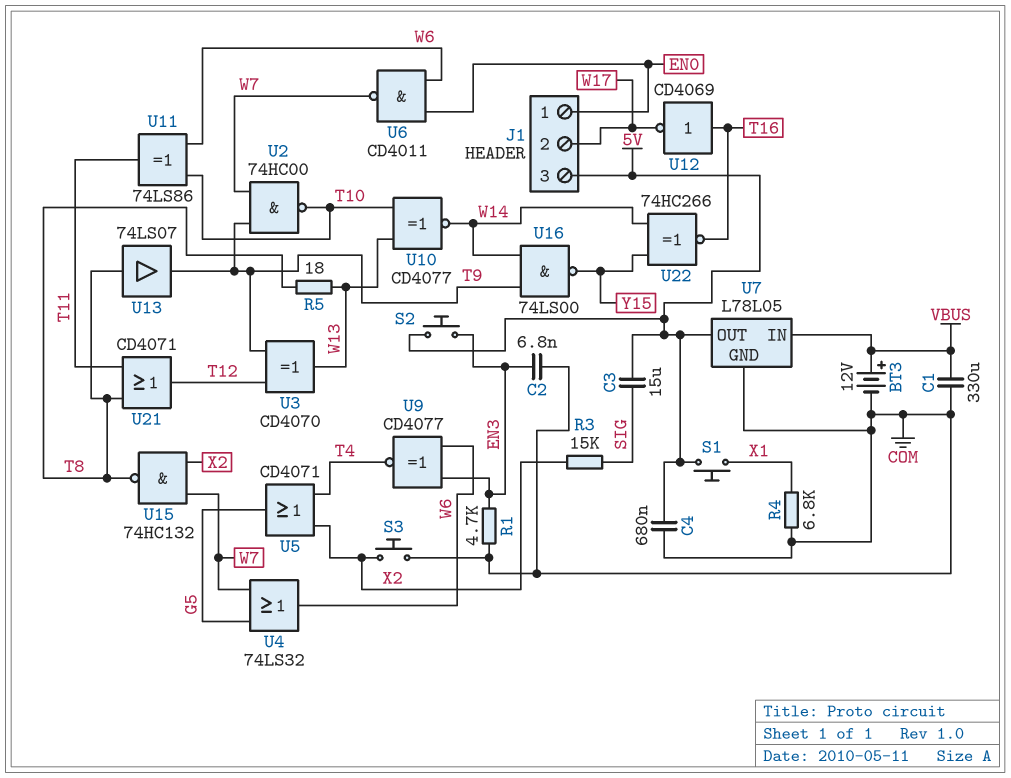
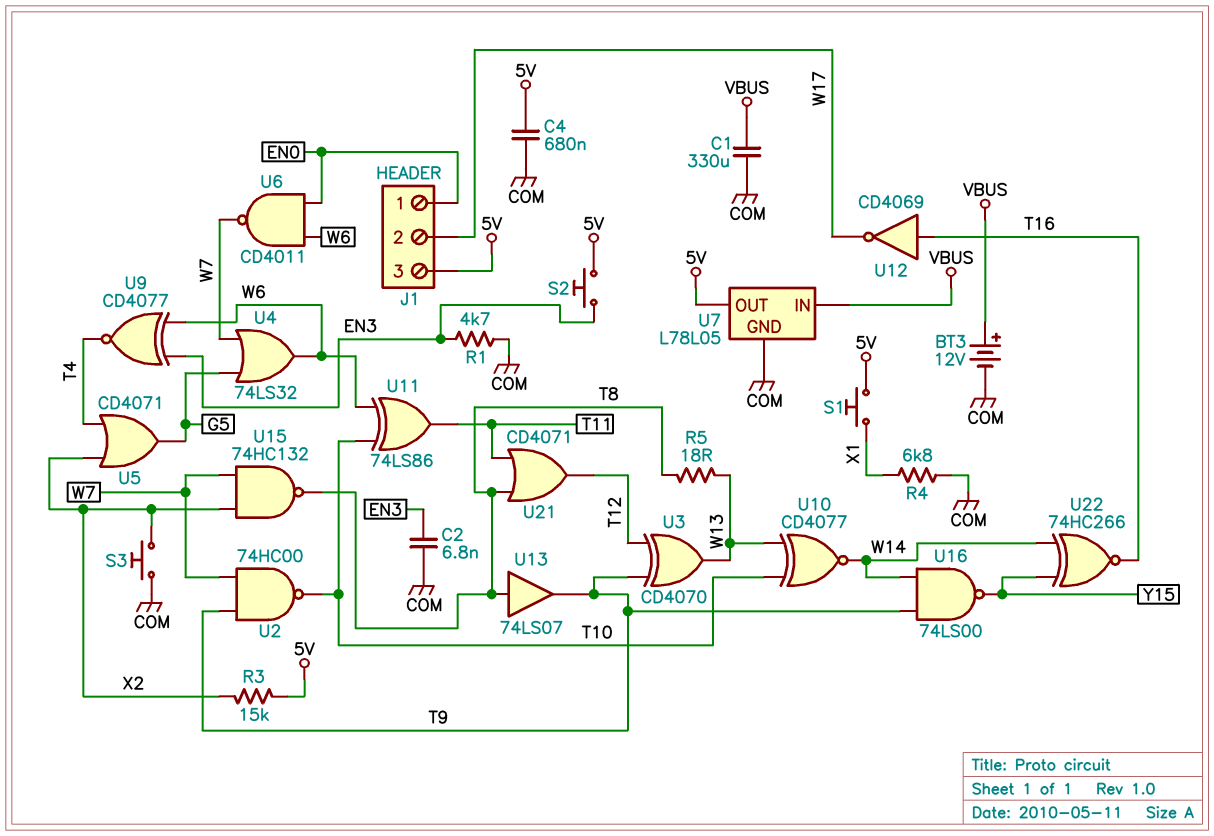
C3: 15uF (5V, SIG) -> none
R3: 15k (SIG, X2) -> 15k (5V, X2)

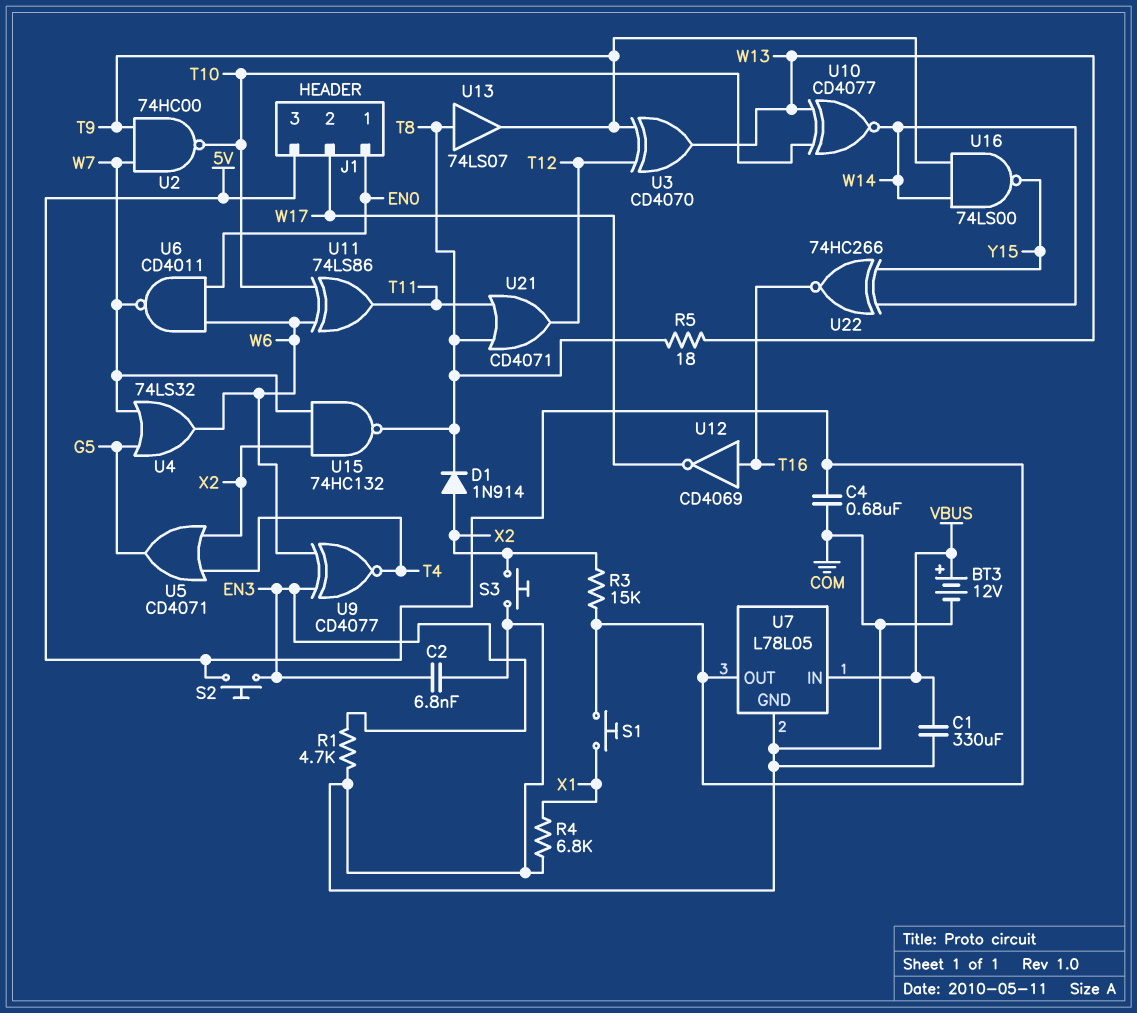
D1: none -> diode 1N914 (A X2, K T8)

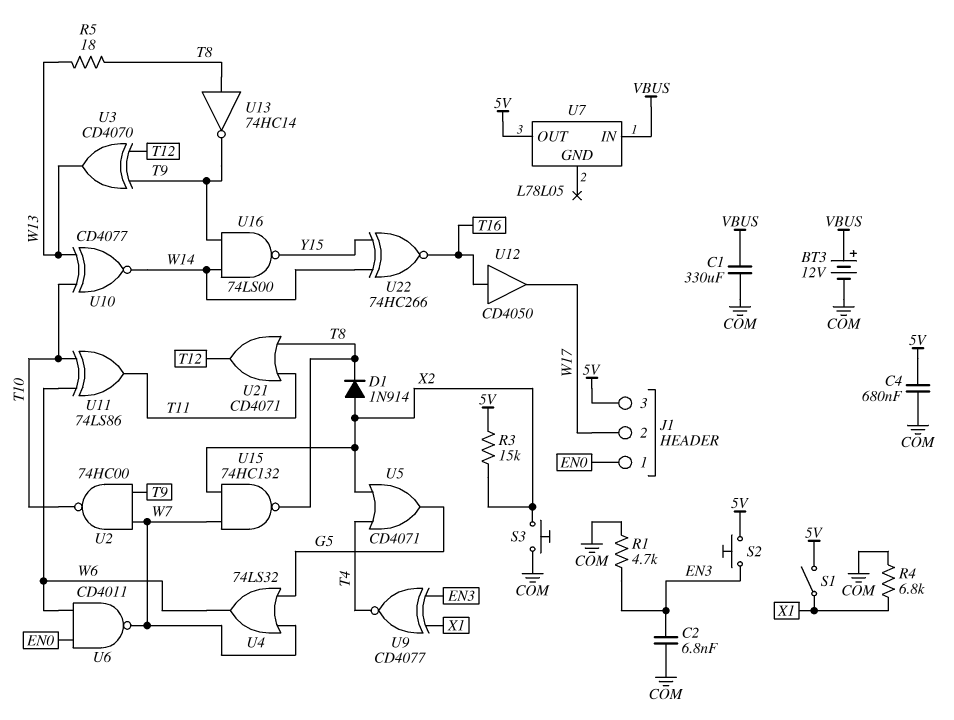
S1: button (5V, X1) -> switch (5V, X1)
U7 pin GND: COM -> none
U9: XNOR CD4077 (in EN3, in W6, out T4) -> XNOR CD4077 (in EN3, in X1, out T4)
U12: NOT CD4069 (in T16, out W17) -> buffer CD4050 (in T16, out W17)
U13: buffer 74LS07 (in T8, out T9) -> NOT 74HC14 (in T8, out T9)

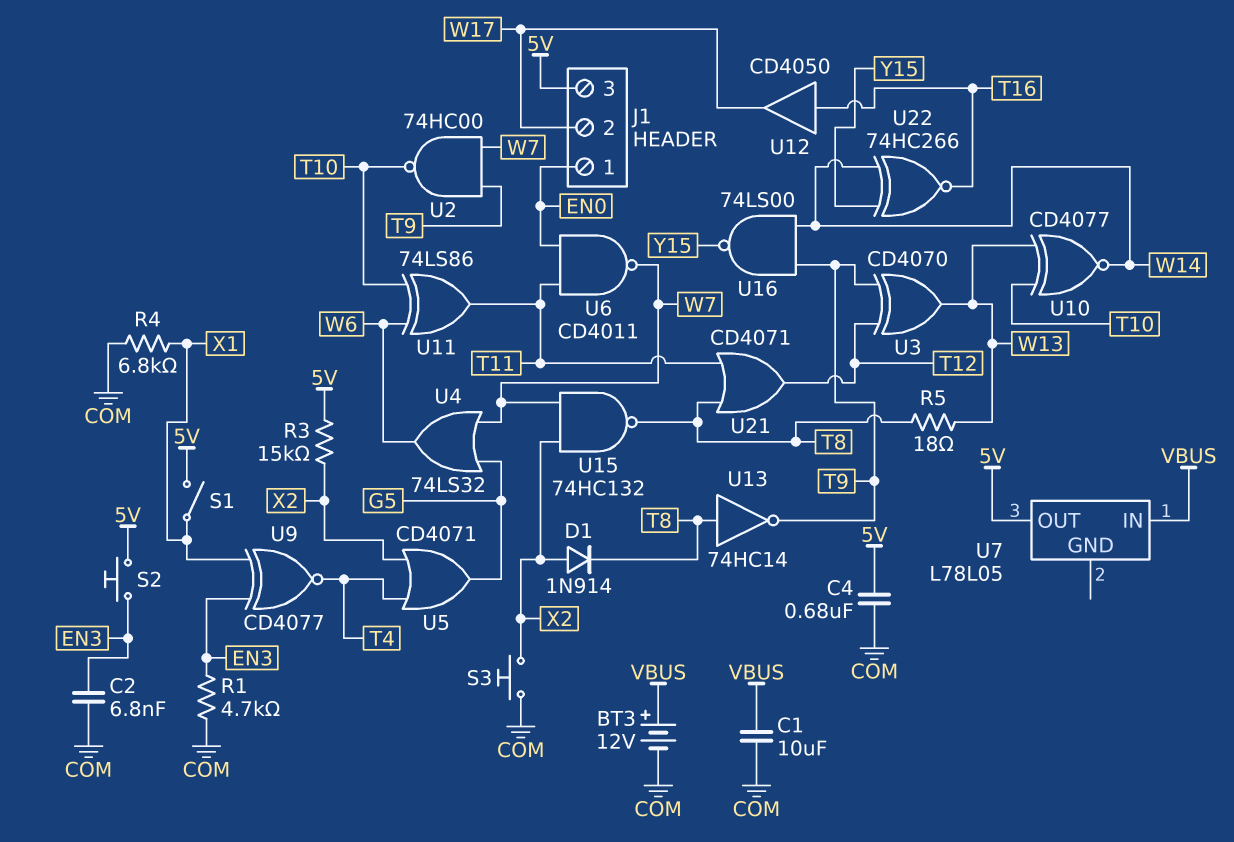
C1: 330uF (COM, VBUS) -> 10uF (COM, VBUS)
U6: NAND CD4011 (in EN0, in W6, out W7) -> NAND CD4011 (in EN0, in T11, out W7)

